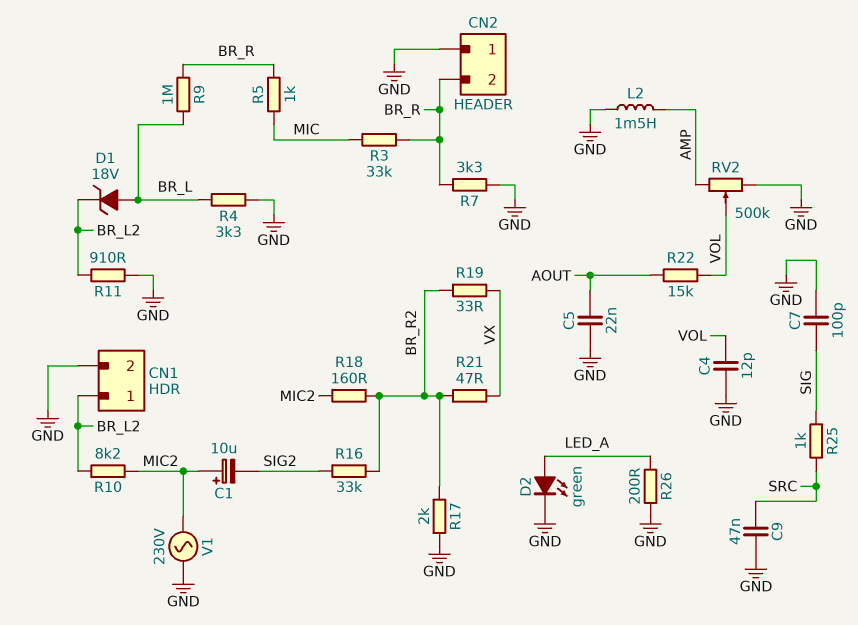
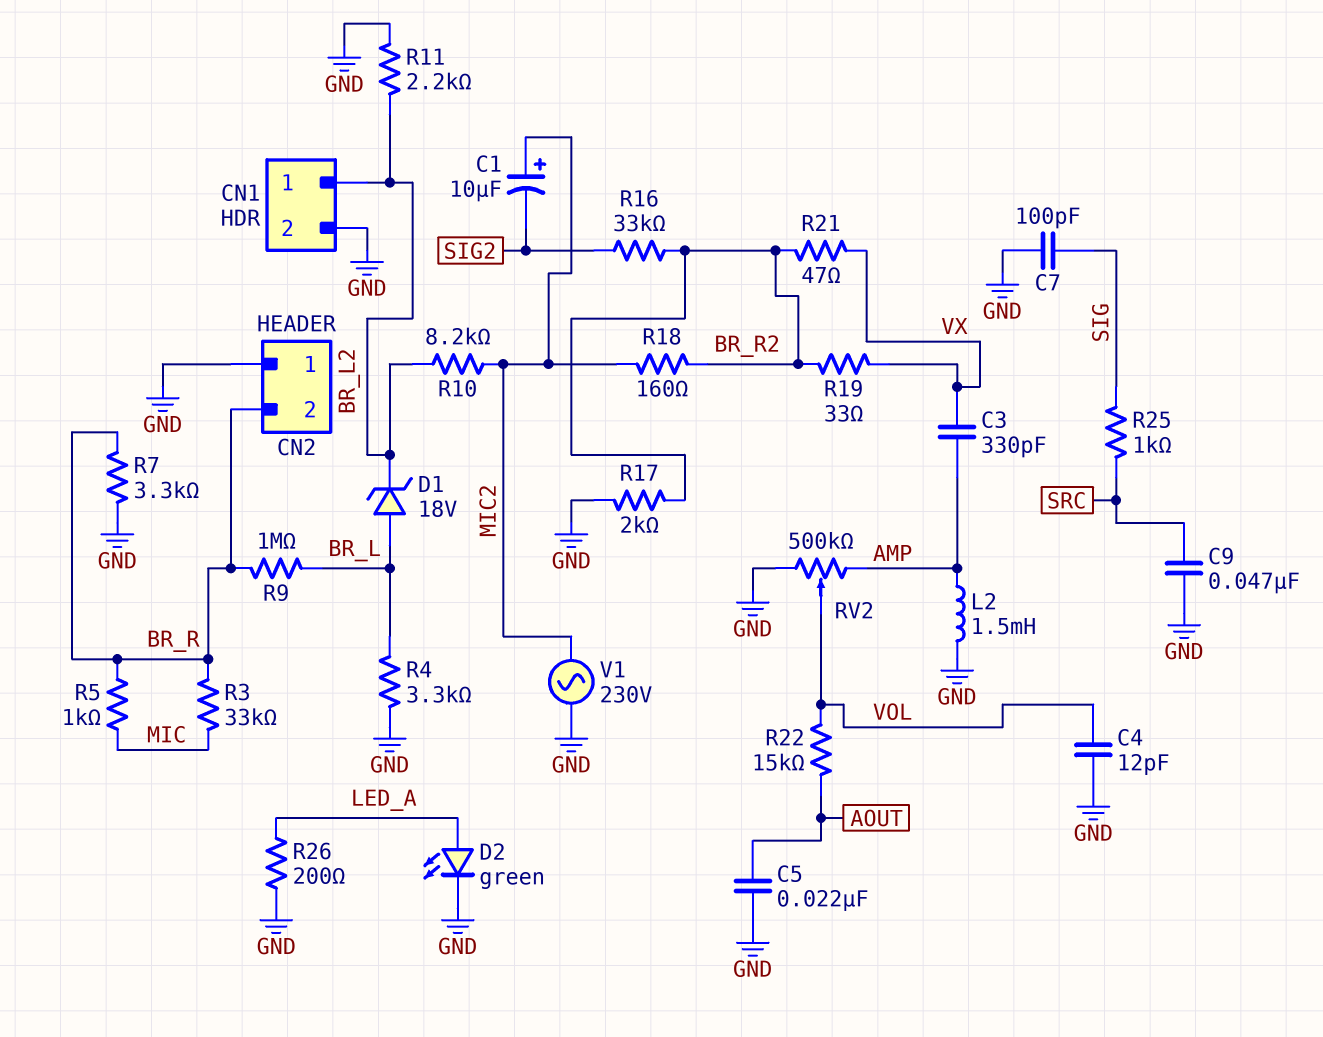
C3: none -> 330pF (AMP, VX)
R11: 910 (BR_L2, GND) -> 2.2k (BR_L2, GND)

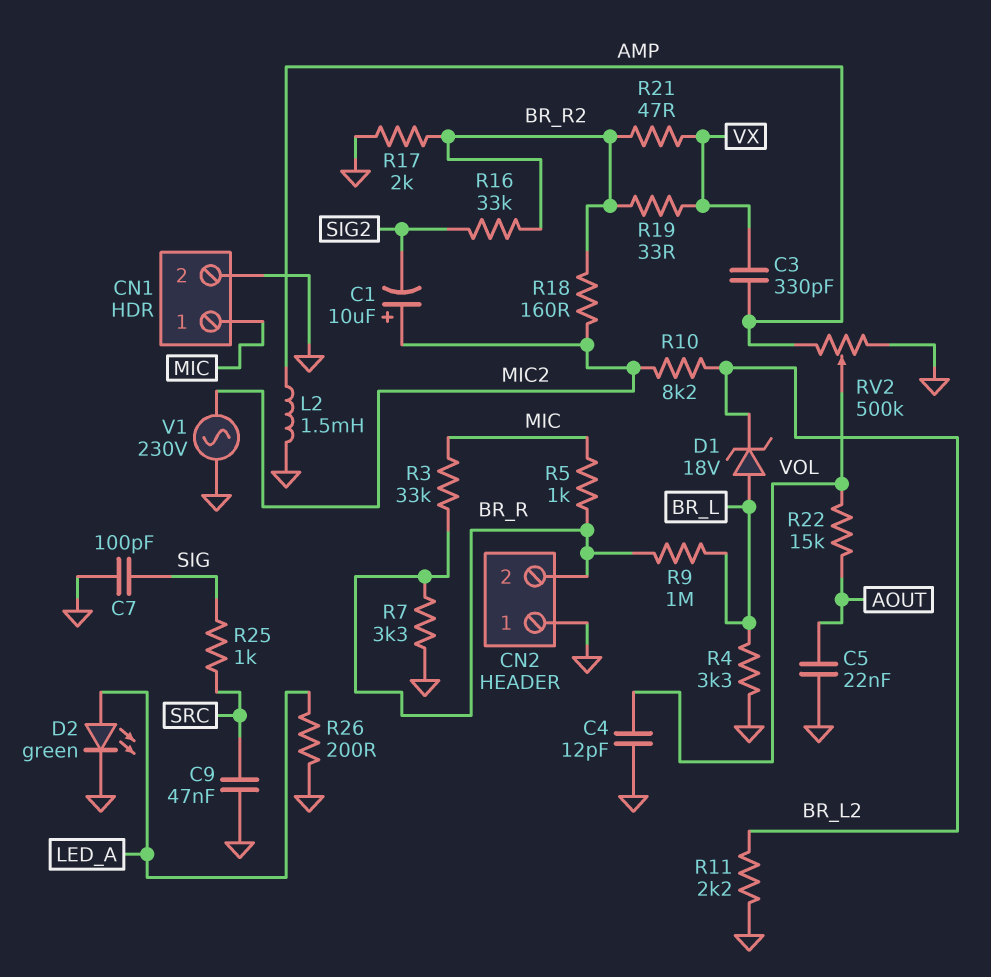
CN1 pin 1: BR_L2 -> MIC

